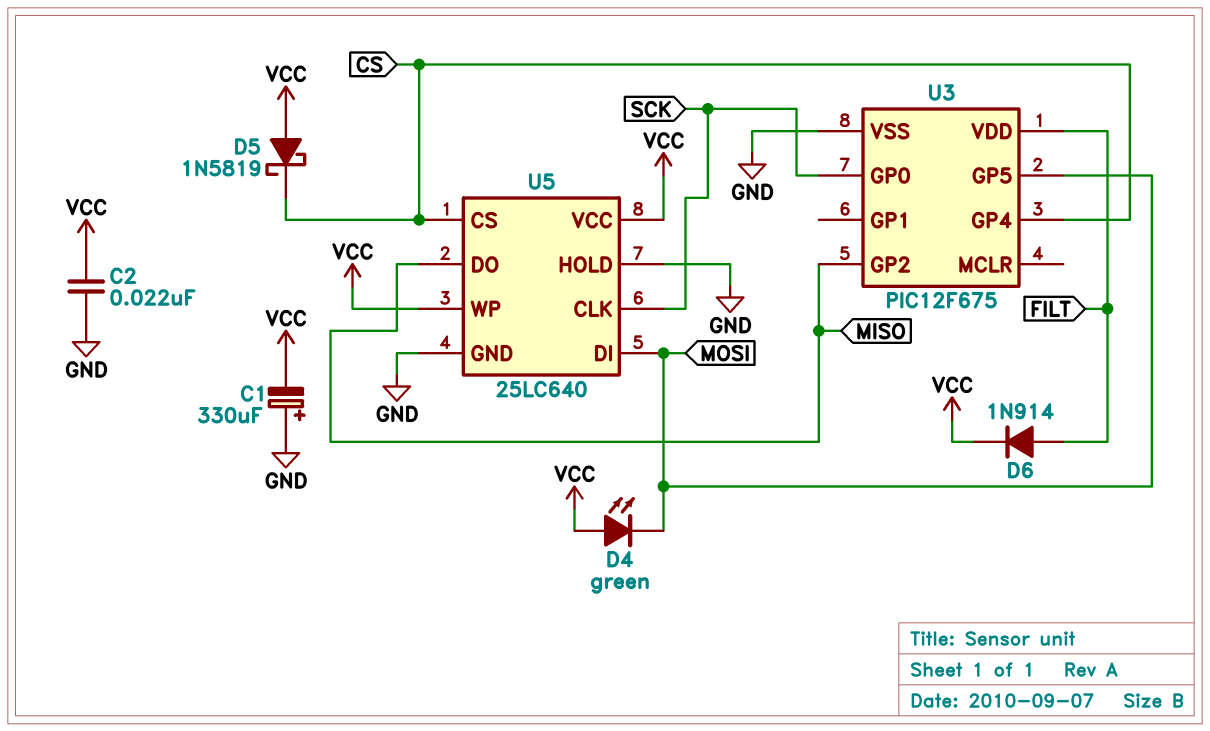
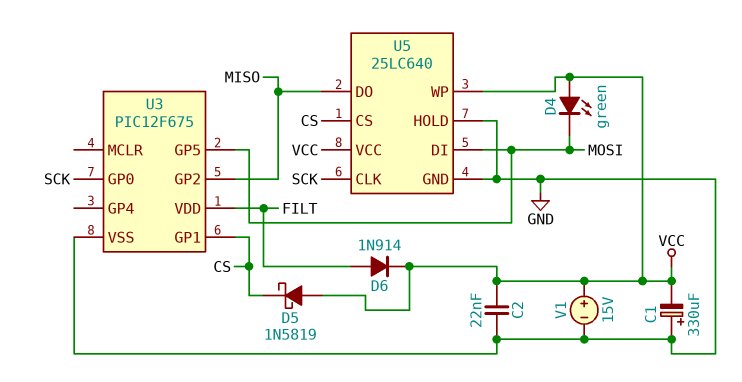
U3 pin GP1: none -> CS
U3 pin GP4: CS -> none
V1: none -> 15V (plus VCC, minus GND)

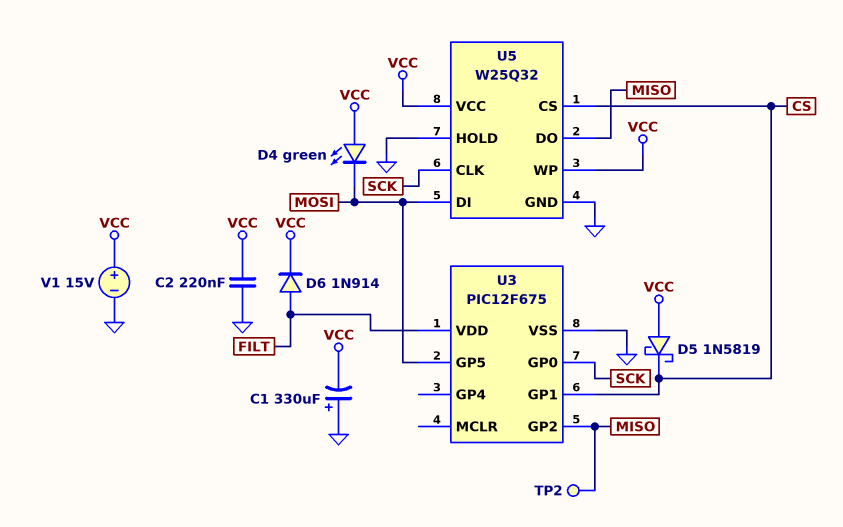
C2: 22nF (GND, VCC) -> 220nF (GND, VCC)
TP2: none -> test point (MISO)
U5: 25LC640 -> W25Q32

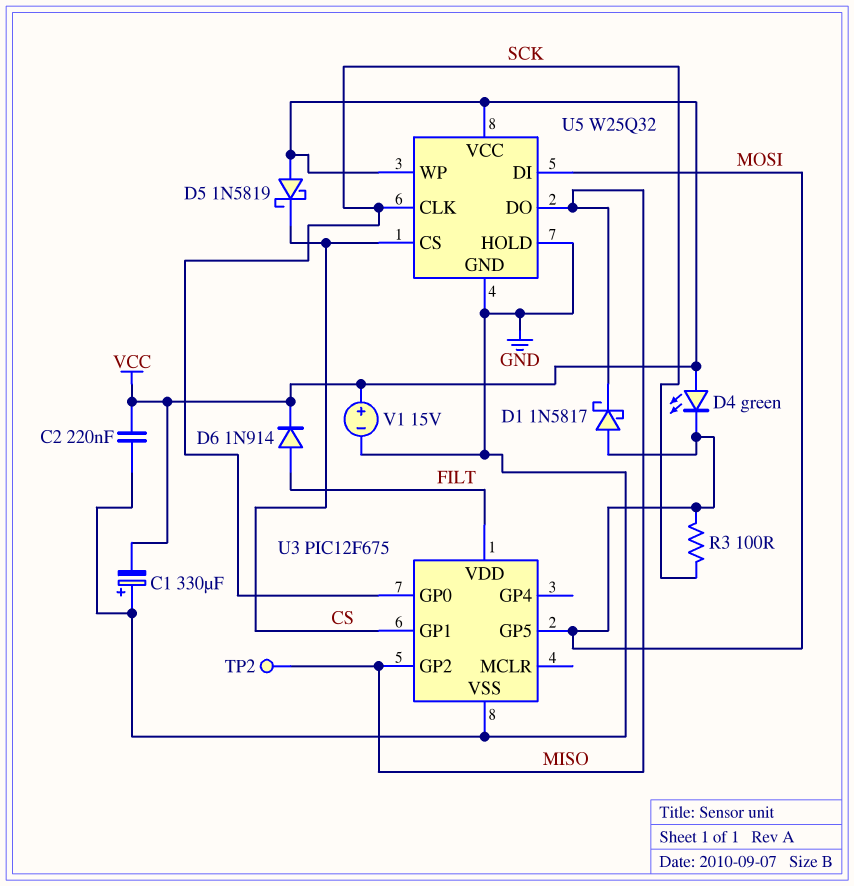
D1: none -> schottky 1N5817 (A MOSI, K MISO)
R3: none -> 100 (MOSI, SCK)

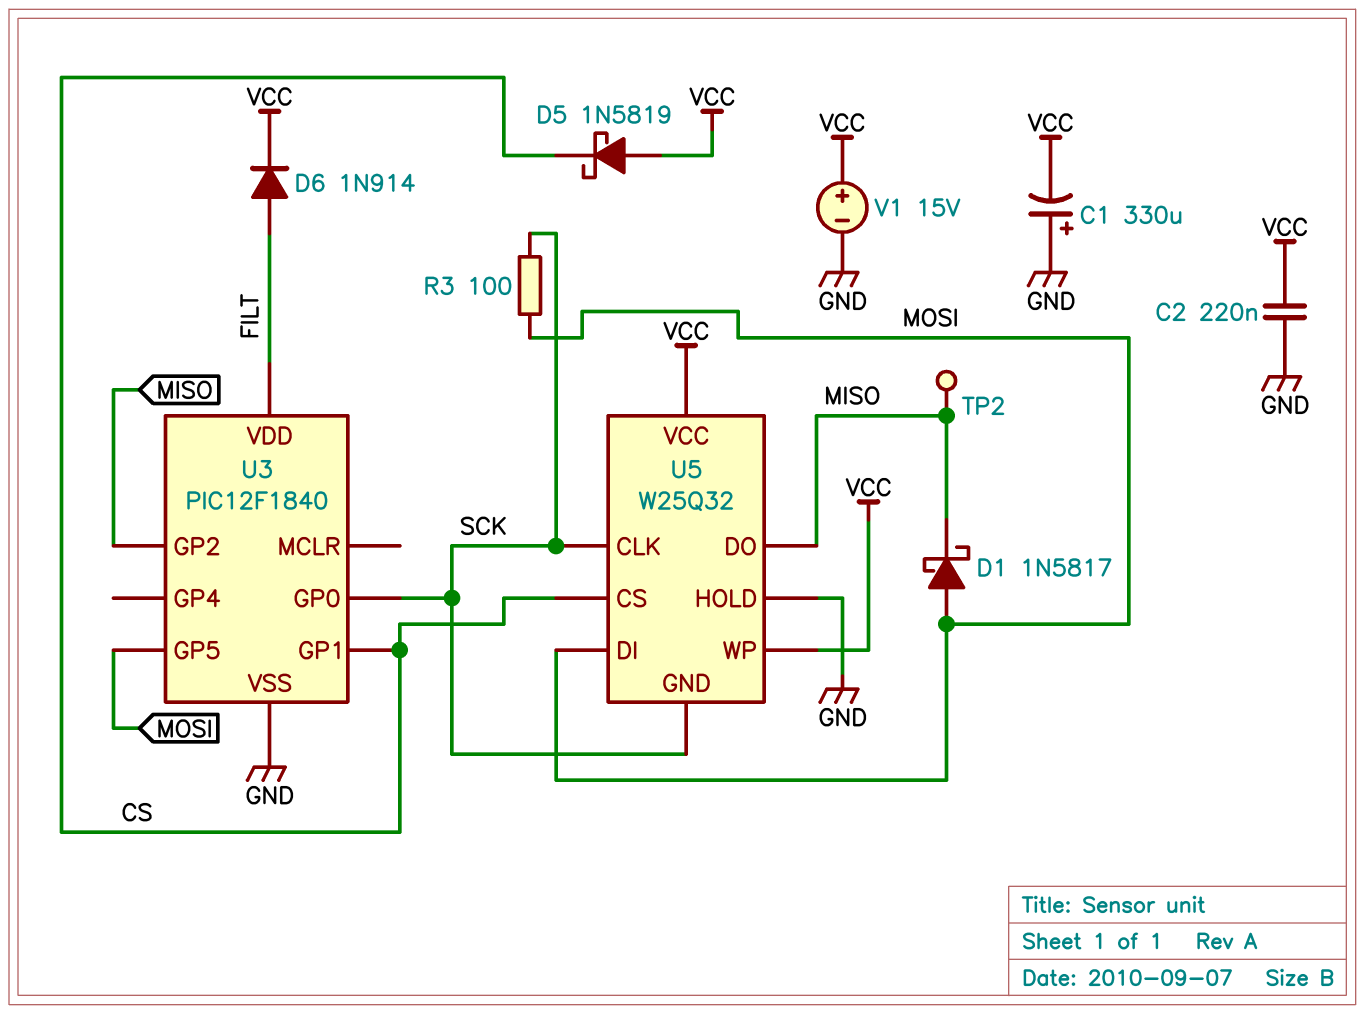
D4: LED green (A VCC, K MOSI) -> none
U3: PIC12F675 -> PIC12F1840
U5 pin GND: GND -> SCK

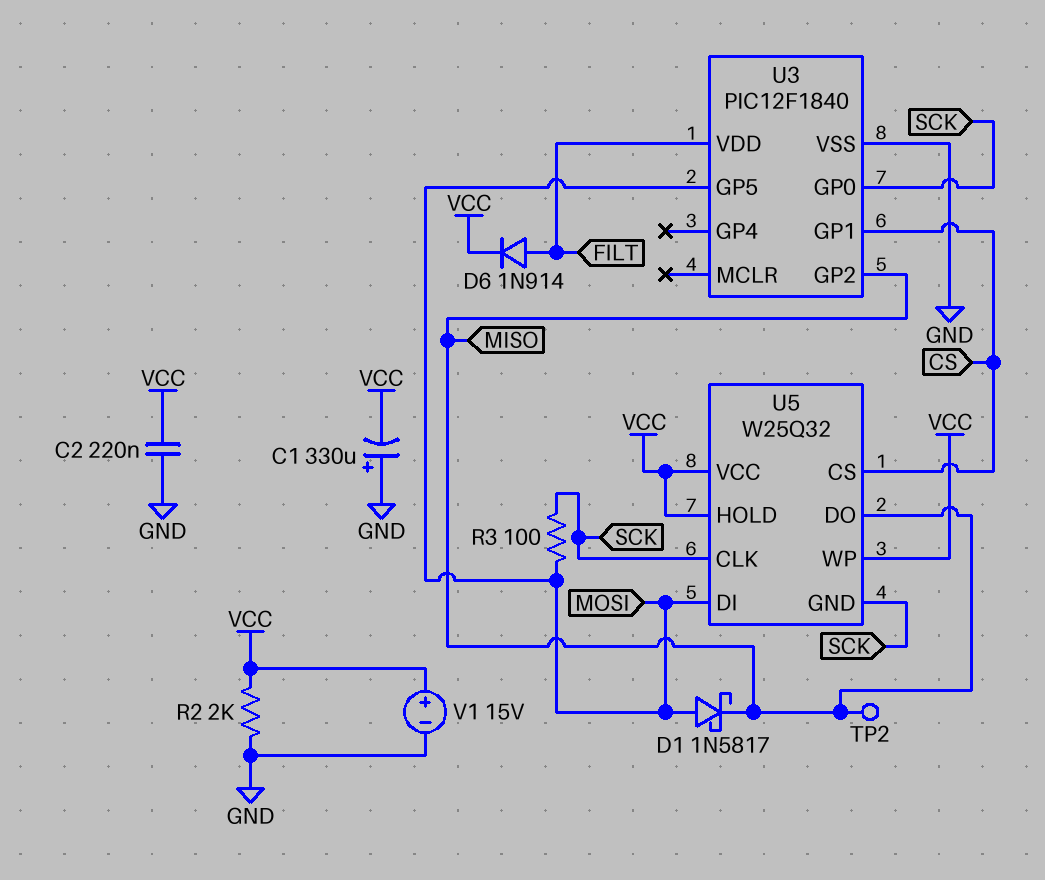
D5: schottky 1N5819 (A VCC, K CS) -> none
R2: none -> 2k (GND, VCC)
U5 pin HOLD: GND -> VCC

